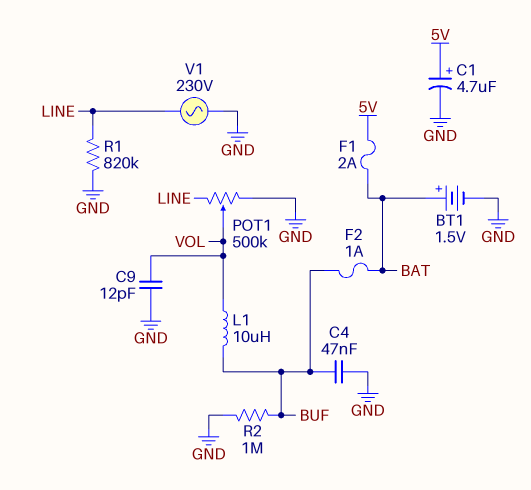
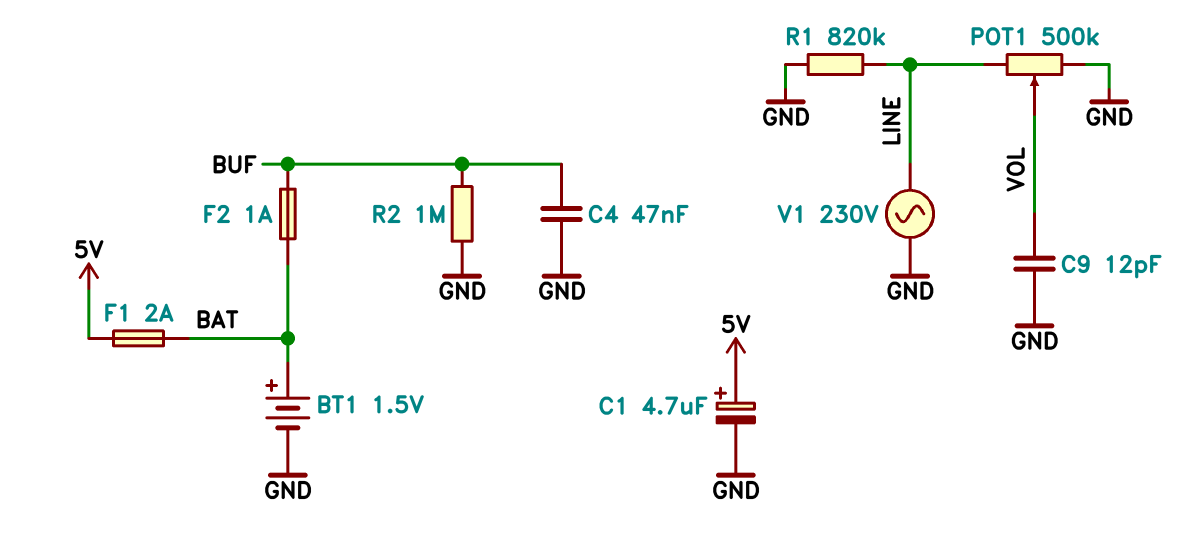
L1: 10uH (BUF, VOL) -> none

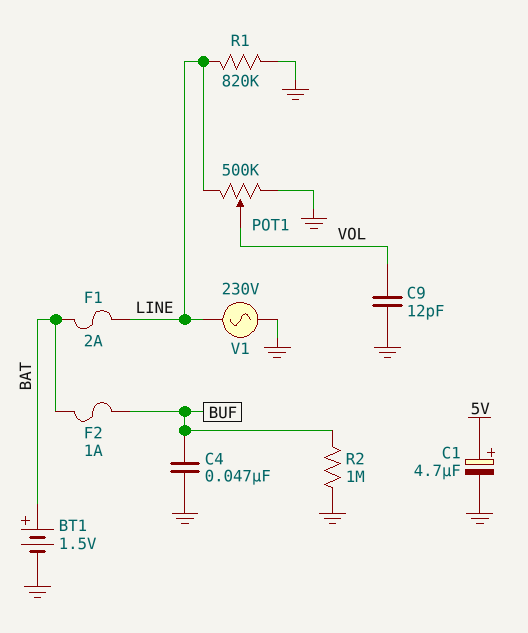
F1: 2A (5V, BAT) -> 2A (BAT, LINE)

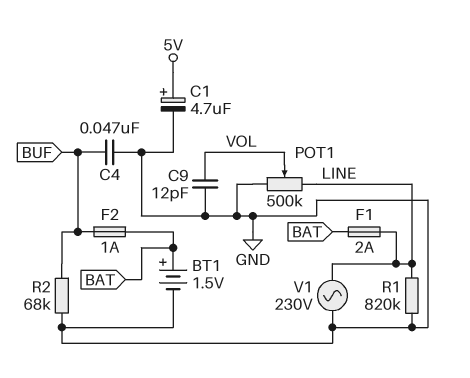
R2: 1M (BUF, GND) -> 68k (BUF, GND)

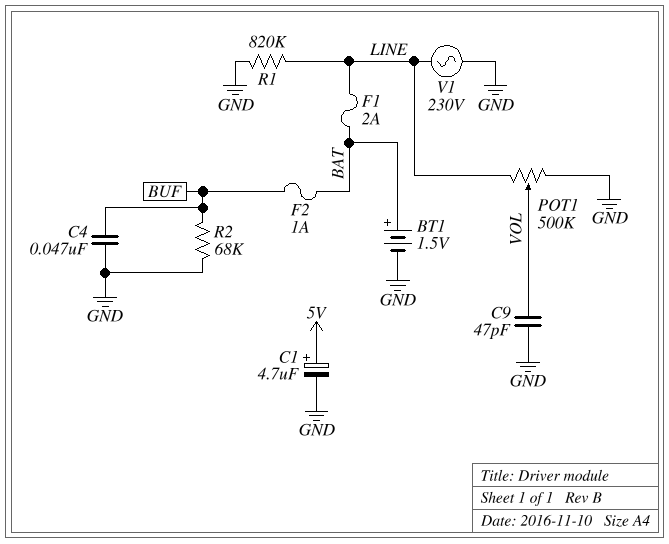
C9: 12pF (GND, VOL) -> 47pF (GND, VOL)

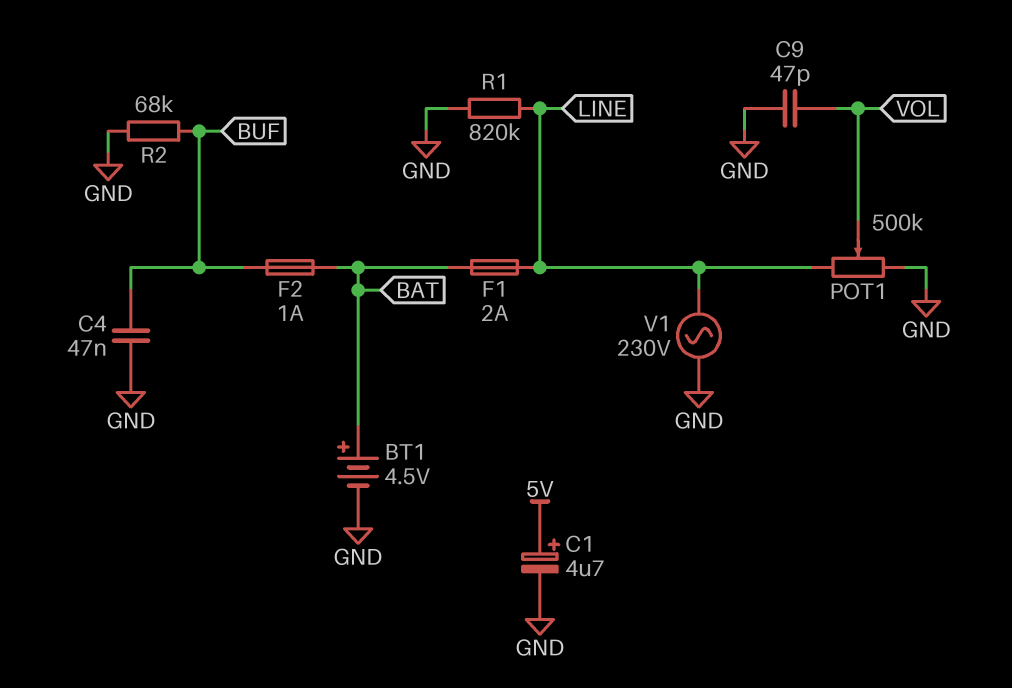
BT1: 1.5V (plus BAT, minus GND) -> 4.5V (plus BAT, minus GND)

